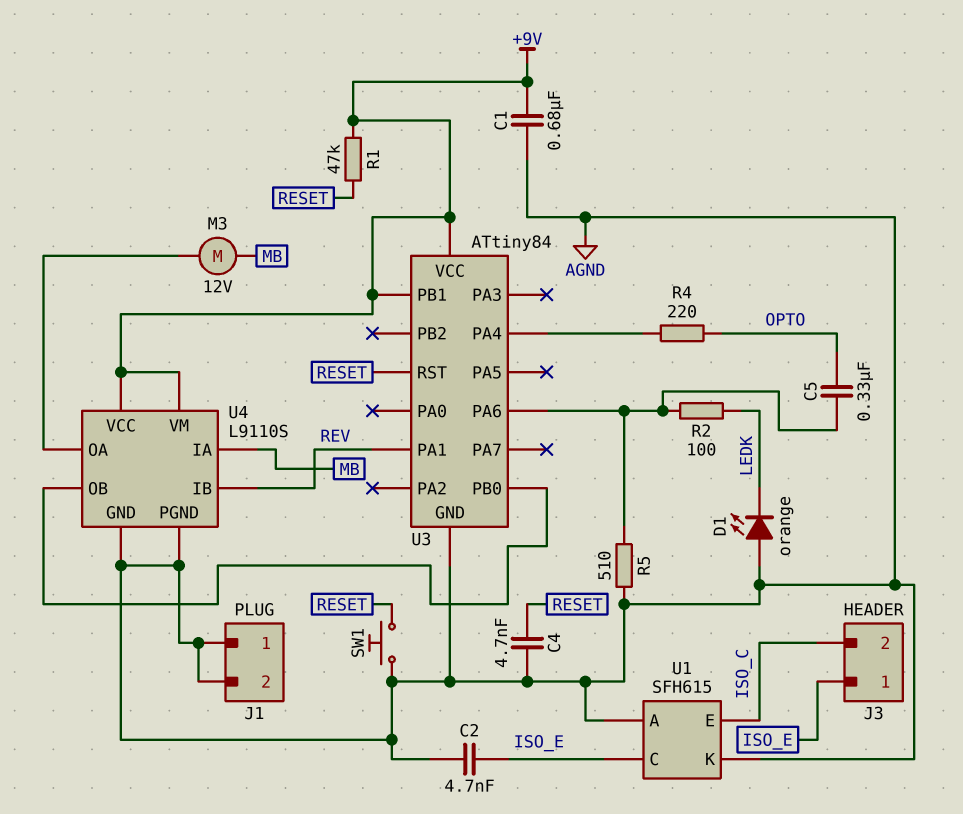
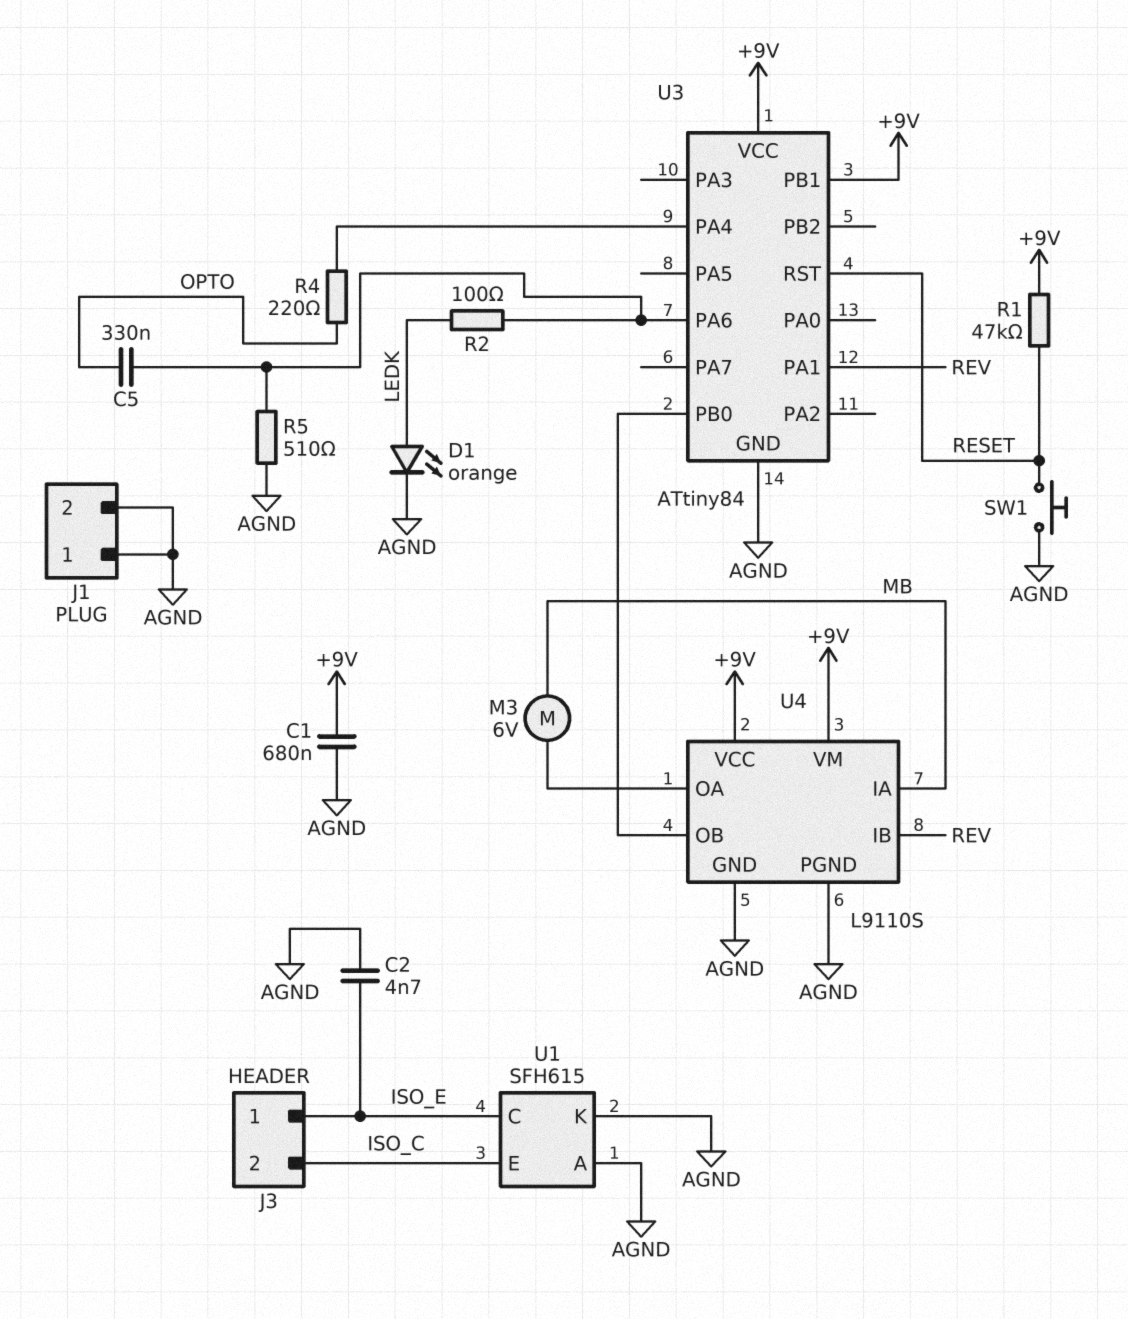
C4: 4.7nF (AGND, RESET) -> none
D1: LED orange (A AGND, K LEDK) -> LED orange (A LEDK, K AGND)
M3: motor 12V (MB, U4/OA) -> motor 6V (MB, U4/OA)

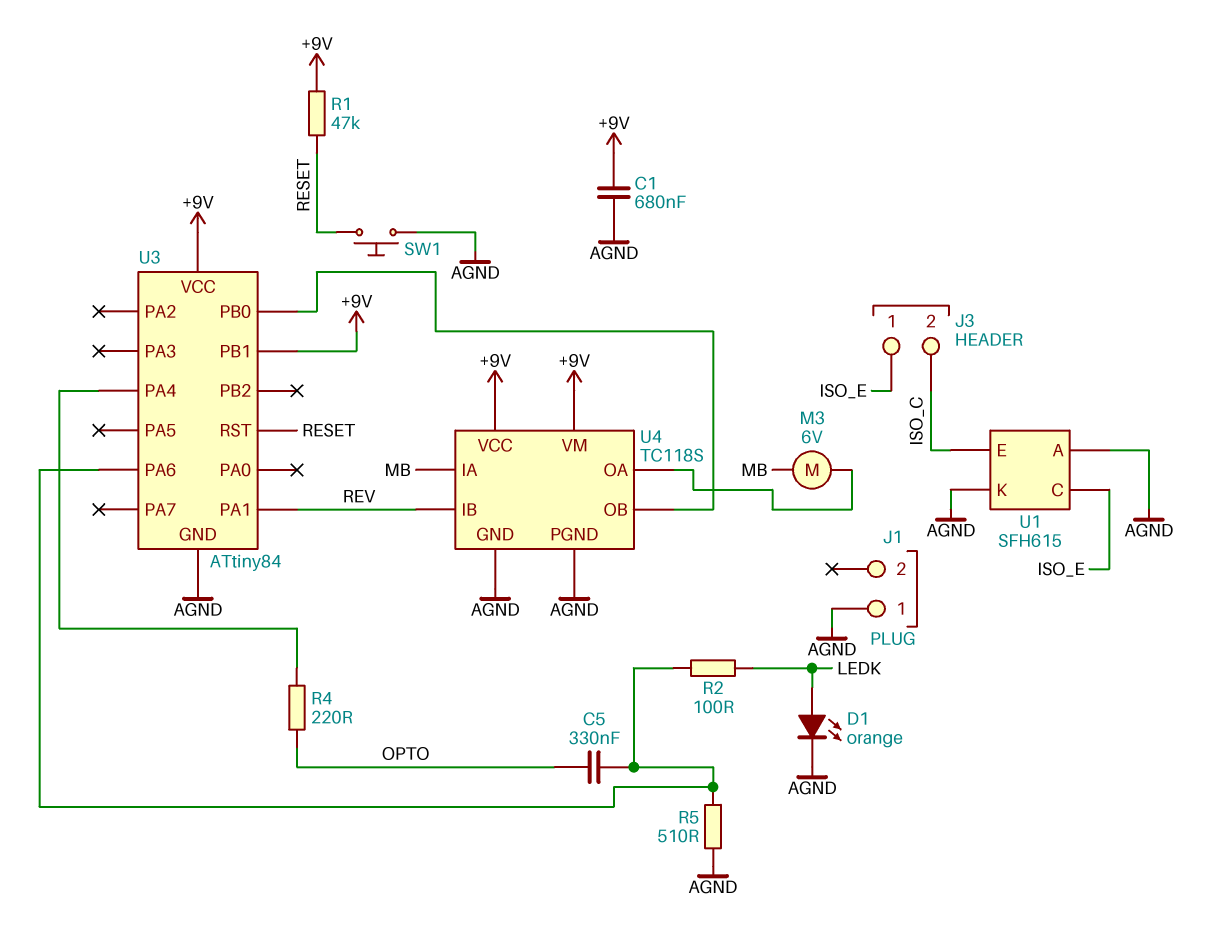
C2: 4.7nF (AGND, ISO_E) -> none
J1 pin 2: AGND -> none
U4: L9110S -> TC118S

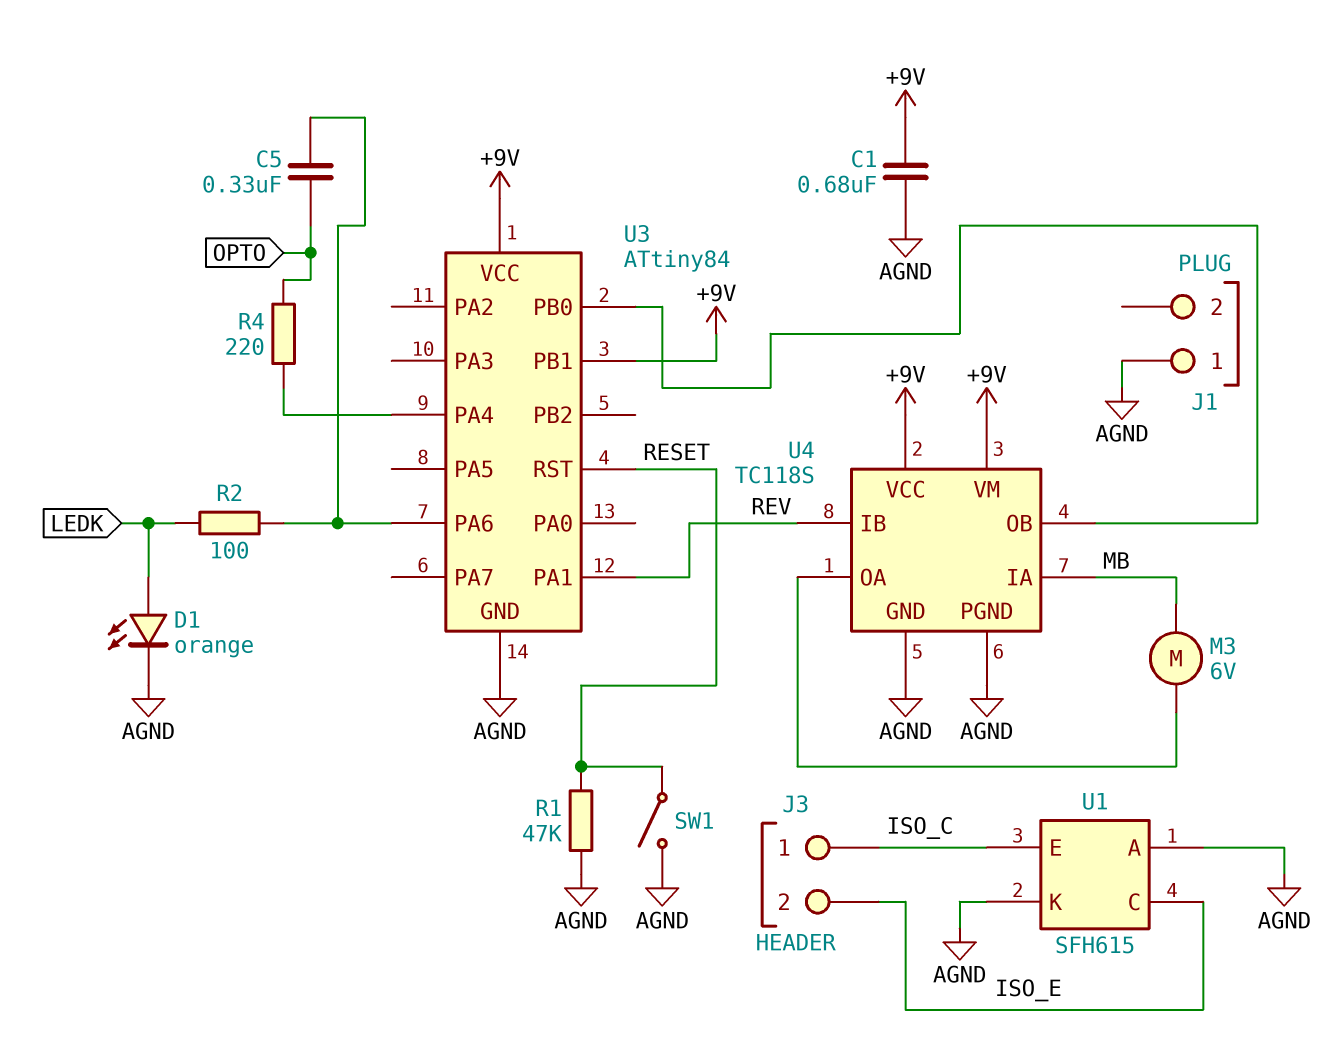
J3 pin 1: ISO_E -> ISO_C
J3 pin 2: ISO_C -> ISO_E
R1: 47k (+9V, RESET) -> 47k (AGND, RESET)
R5: 510 (AGND, U3/PA6) -> none
SW1: button (AGND, RESET) -> switch (AGND, RESET)

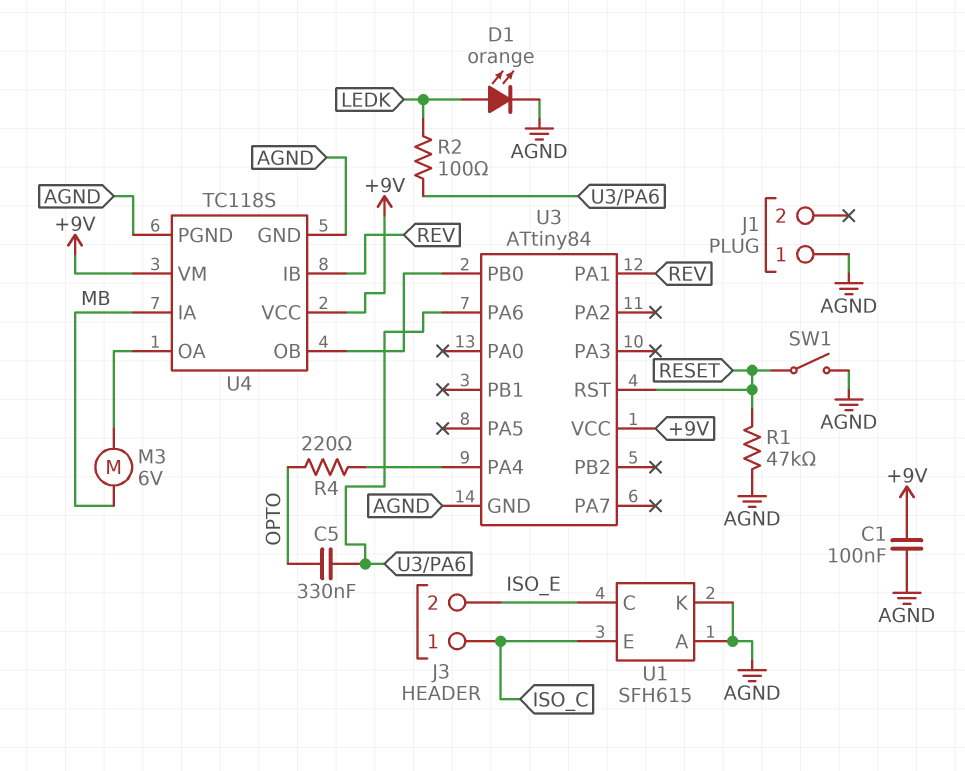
C1: 680nF (+9V, AGND) -> 100nF (+9V, AGND)
U3 pin PB1: +9V -> none

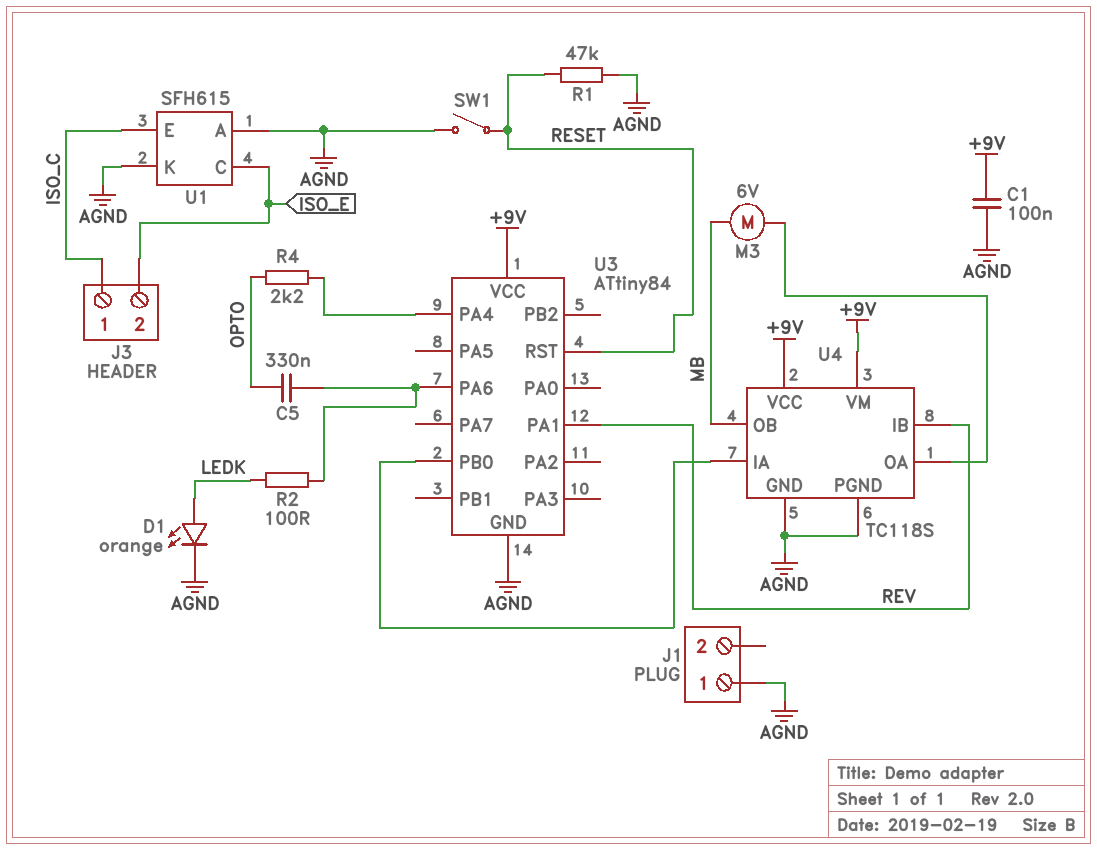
R4: 220 (OPTO, U3/PA4) -> 2.2k (OPTO, U3/PA4)
U4 pin IA: MB -> U3/PB0
U4 pin OB: U3/PB0 -> MB

